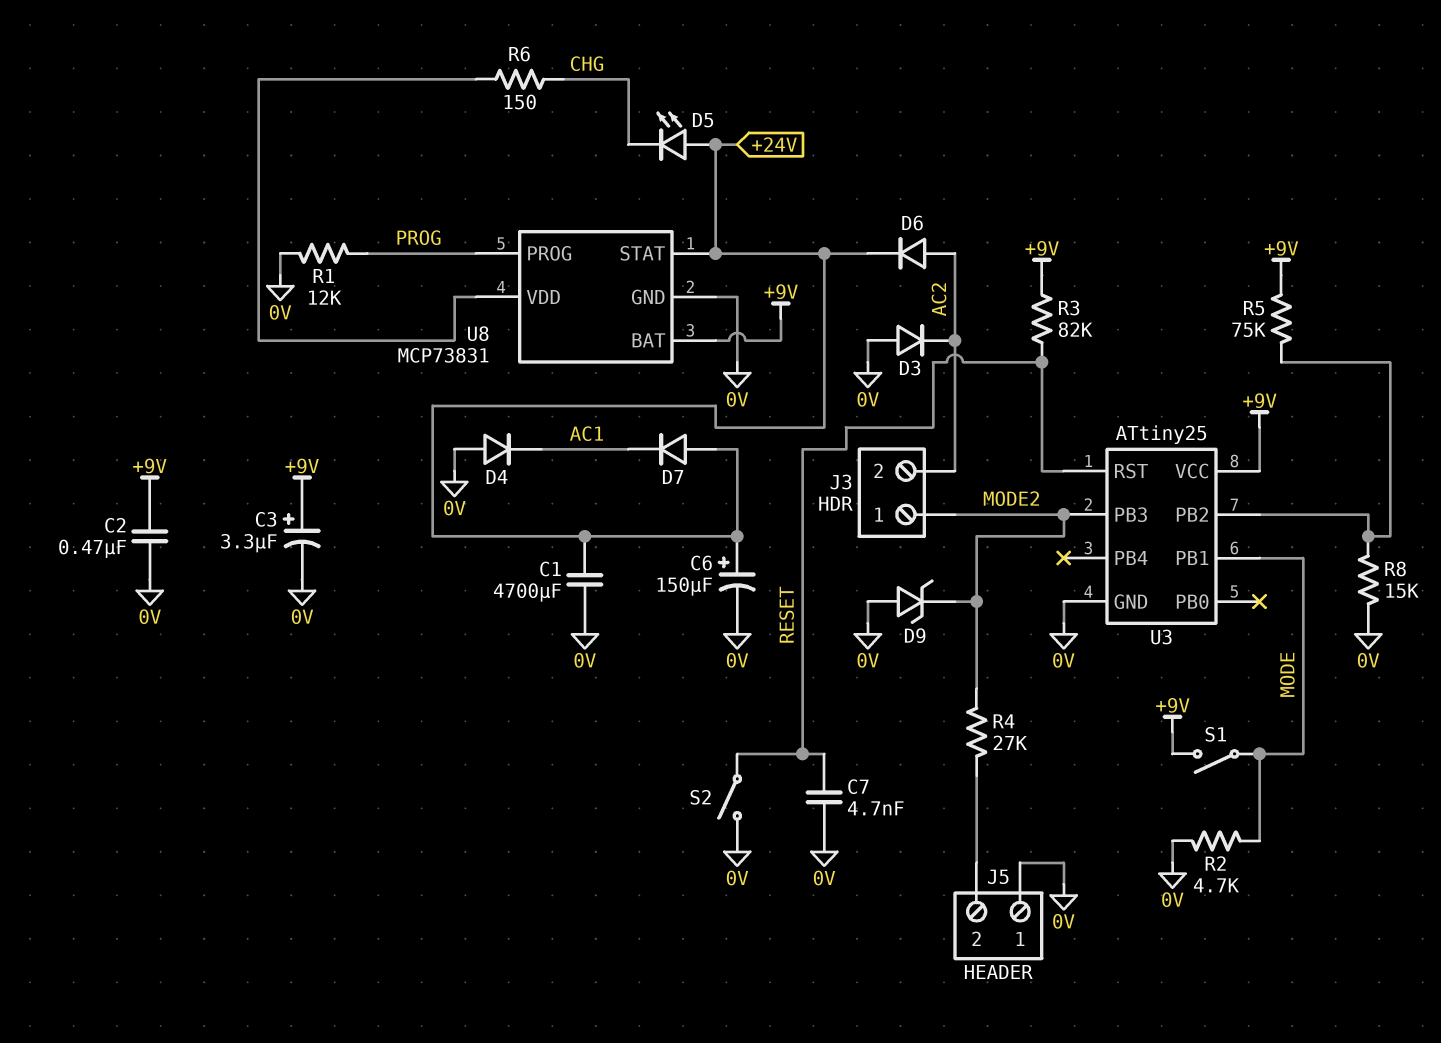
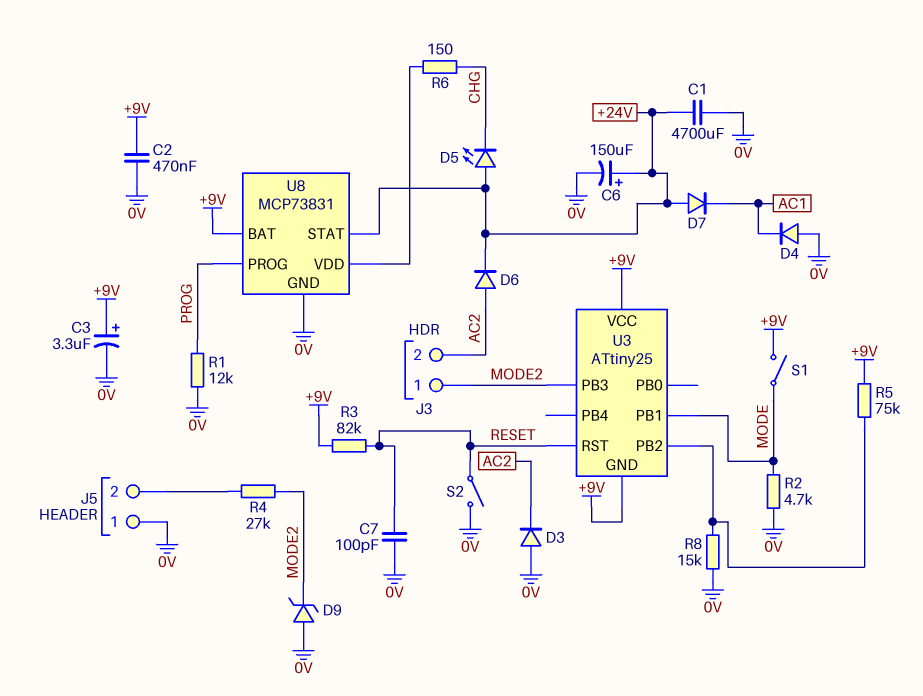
C7: 4.7nF (0V, RESET) -> 100pF (0V, RESET)
U3 pin GND: 0V -> +9V

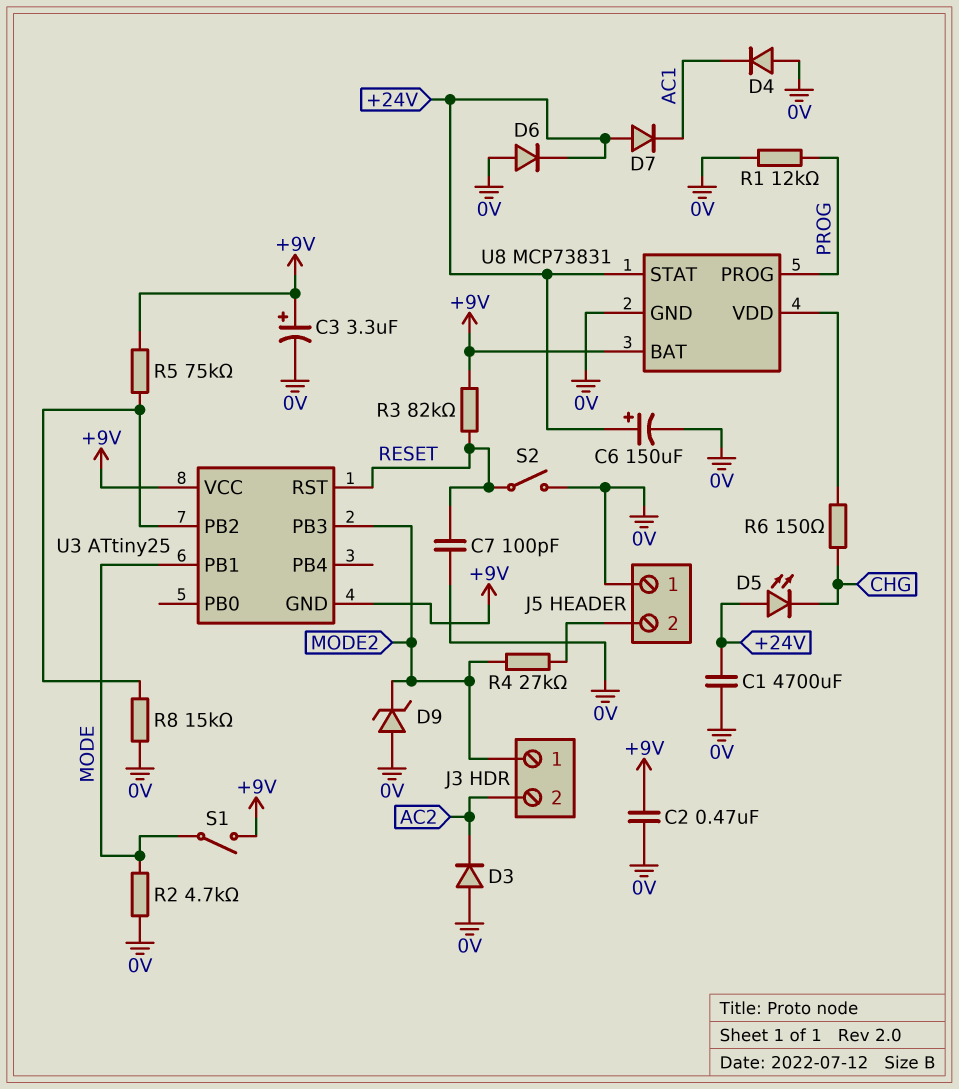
D6: diode (A AC2, K +24V) -> diode (A 0V, K +24V)

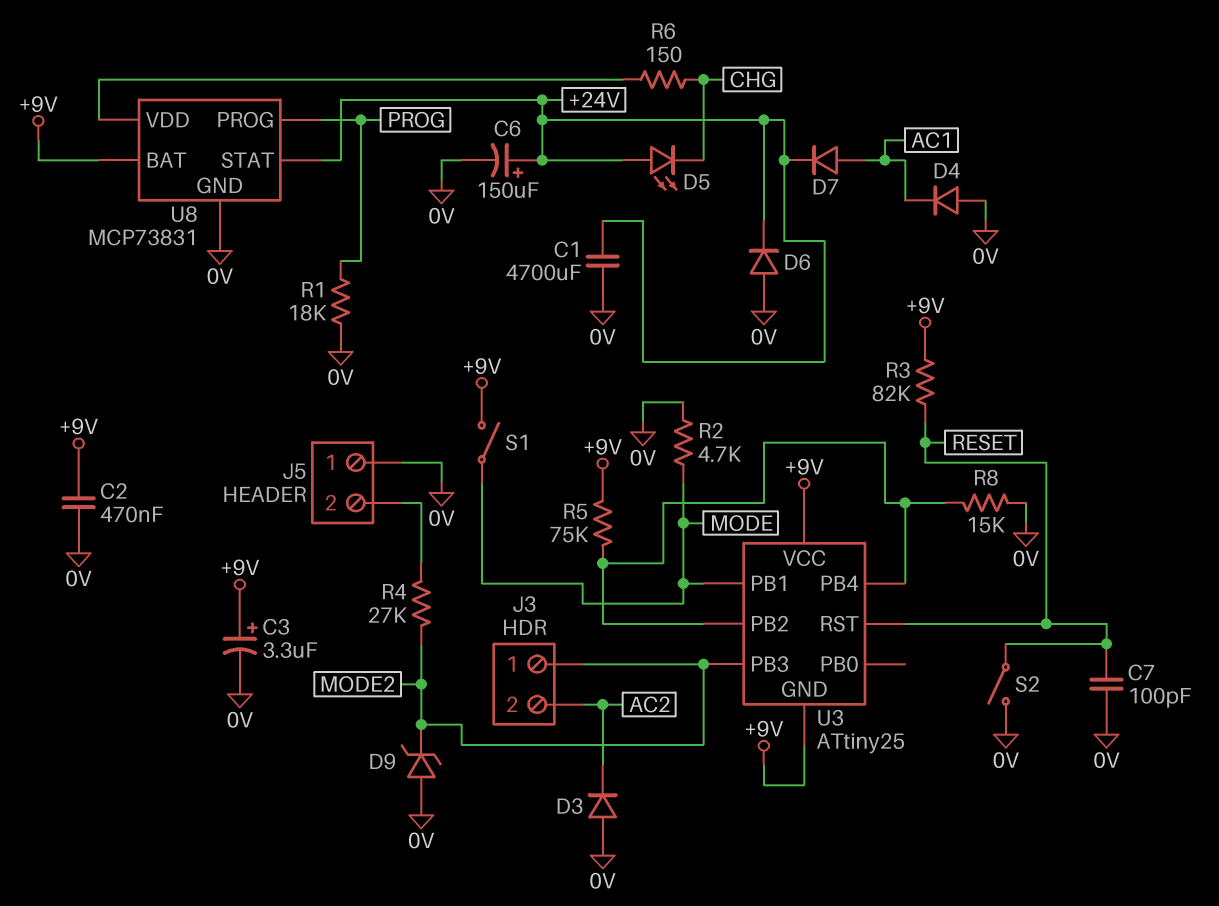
D7: diode (A +24V, K AC1) -> diode (A AC1, K +24V)
R1: 12k (0V, PROG) -> 18k (0V, PROG)
U3 pin PB4: none -> U3/PB2

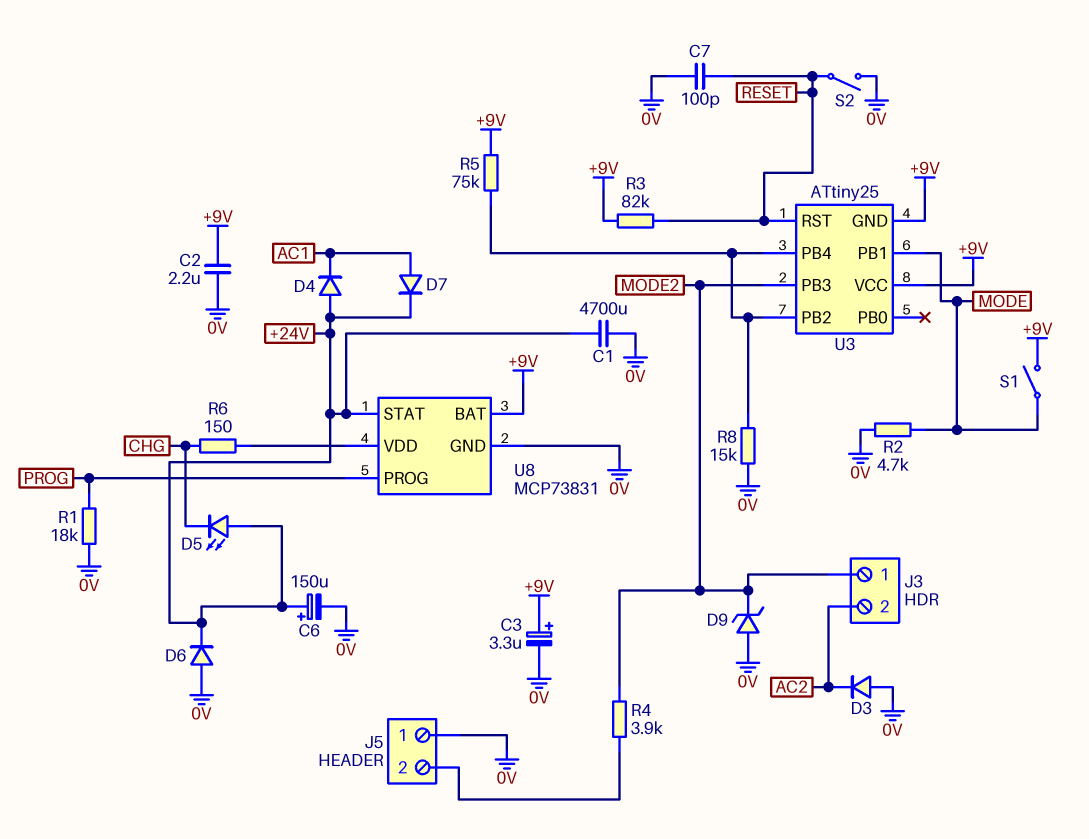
C2: 470nF (+9V, 0V) -> 2.2uF (+9V, 0V)
D4: diode (A 0V, K AC1) -> diode (A +24V, K AC1)
R4: 27k (J5/2, MODE2) -> 3.9k (J5/2, MODE2)

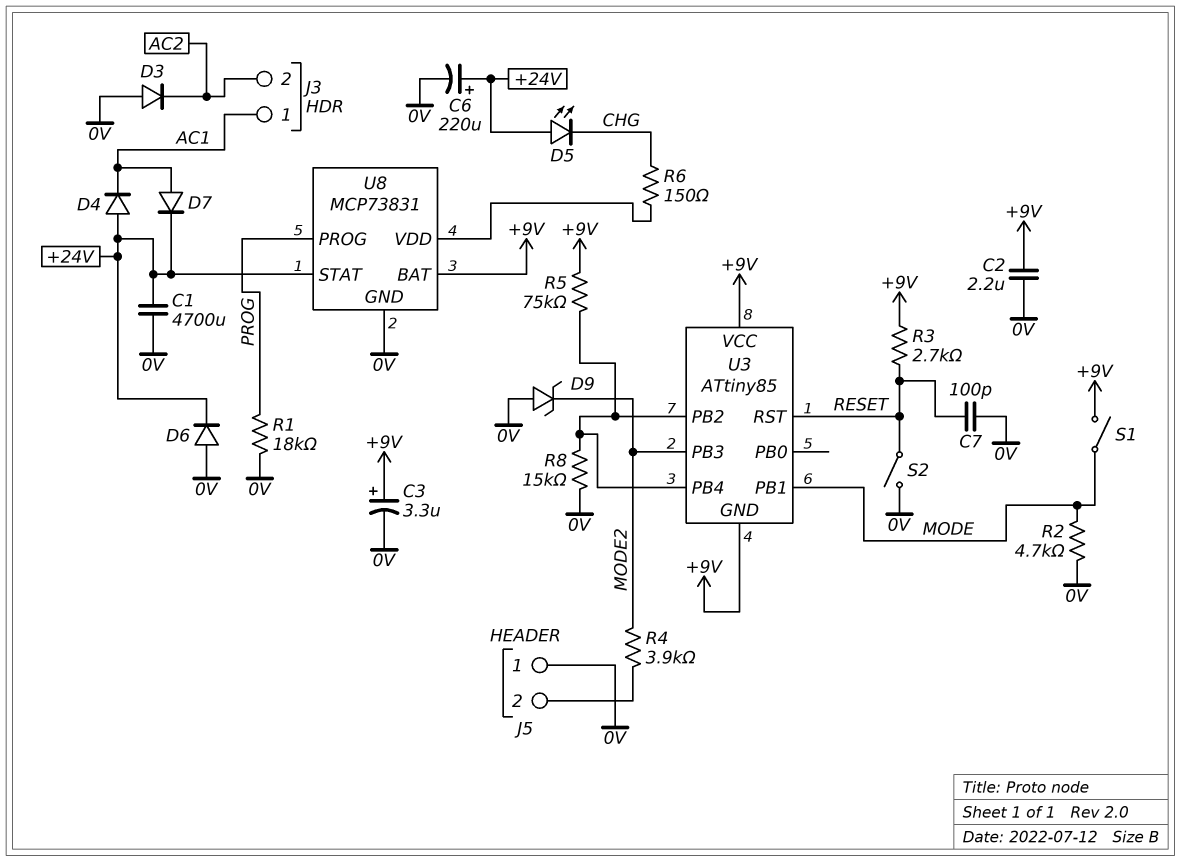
C6: 150uF (plus +24V, minus 0V) -> 220uF (plus +24V, minus 0V)
J3 pin 1: MODE2 -> AC1
R3: 82k (+9V, RESET) -> 2.7k (+9V, RESET)
U3: ATtiny25 -> ATtiny85

